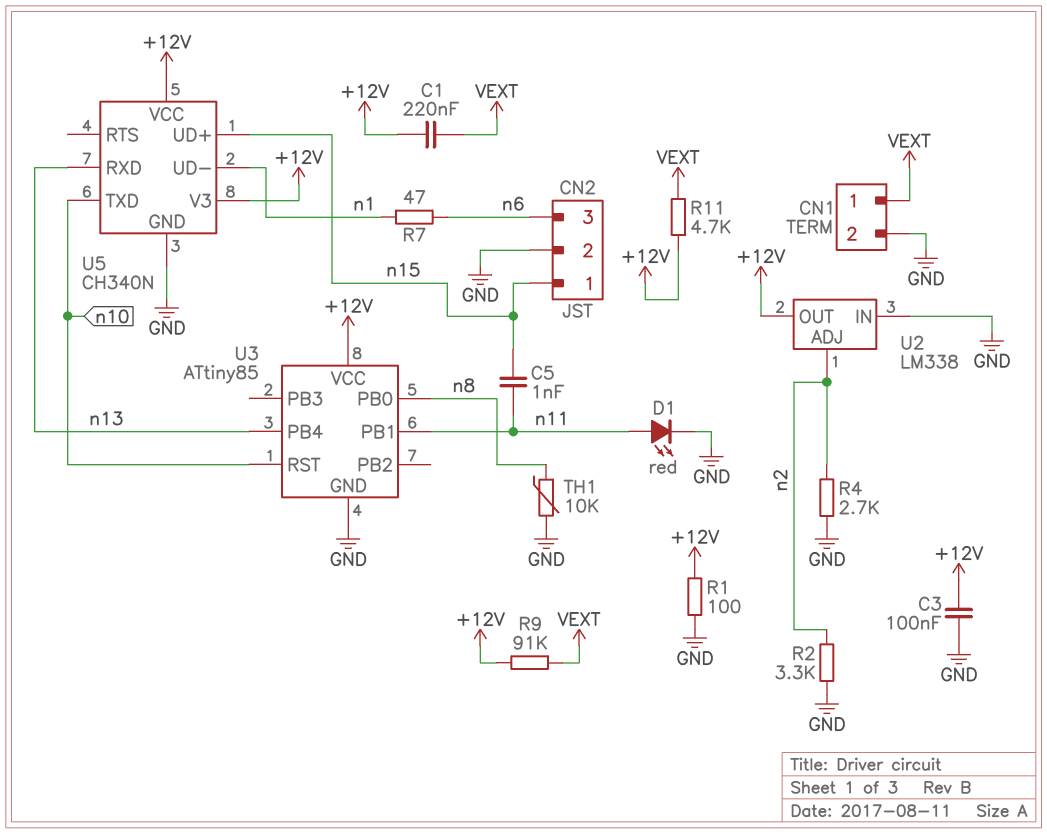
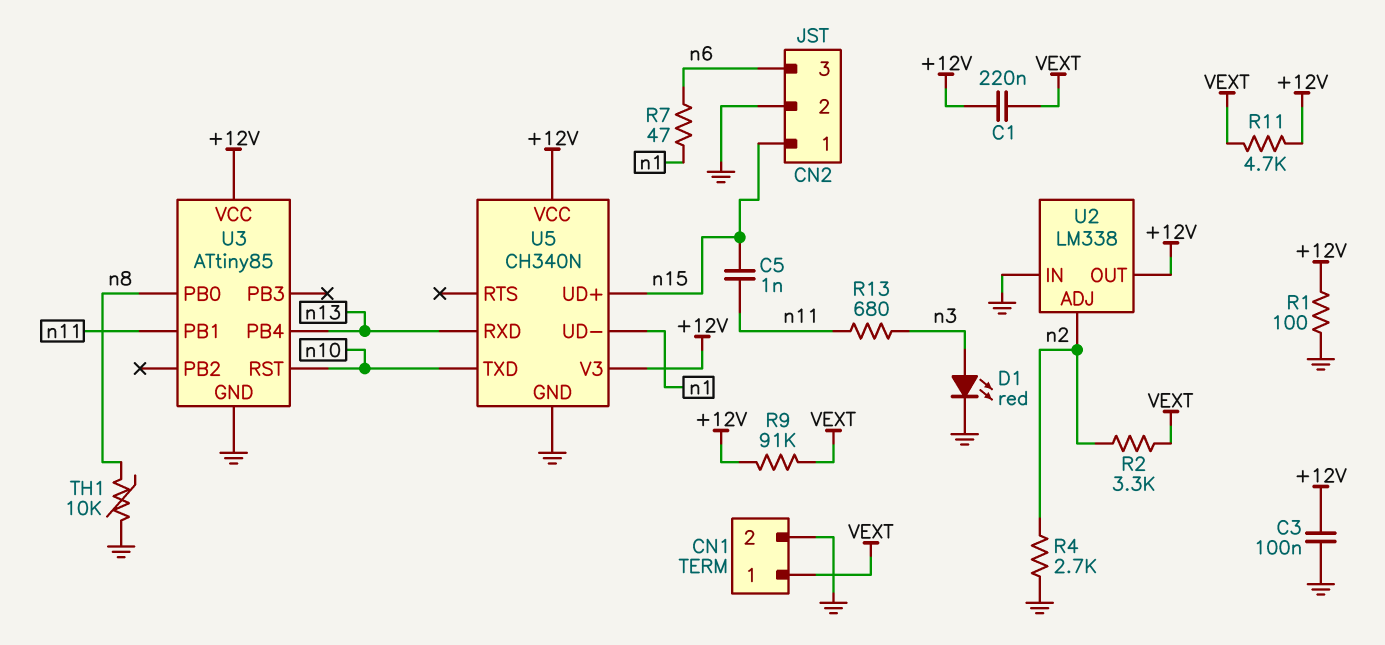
D1: LED red (A n11, K GND) -> LED red (A n3, K GND)
R2: 3.3k (GND, n2) -> 3.3k (VEXT, n2)
R13: none -> 680 (n3, n11)

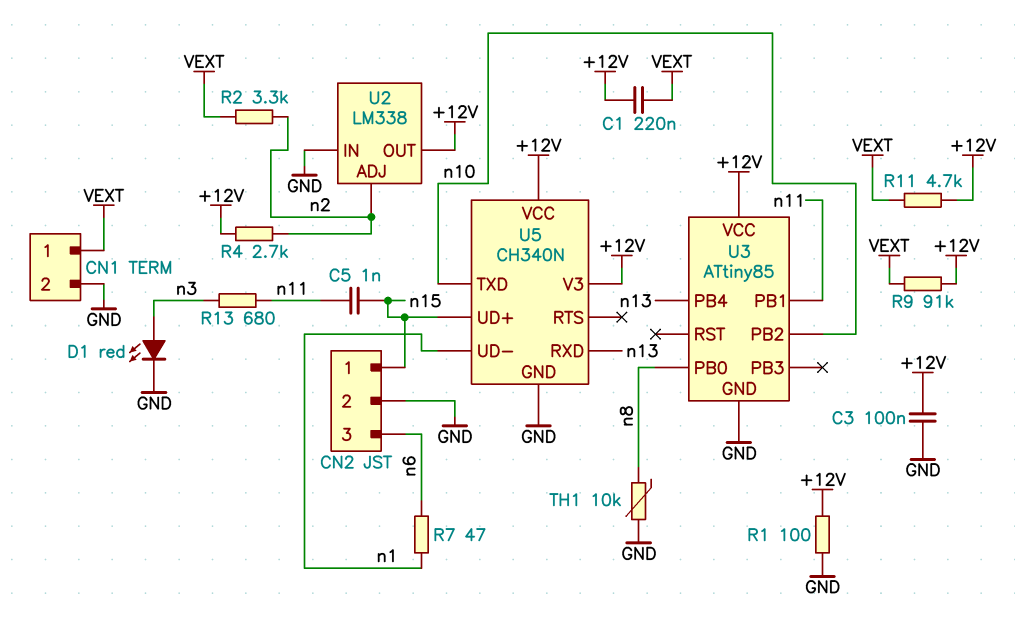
R4: 2.7k (GND, n2) -> 2.7k (+12V, n2)
U3 pin PB2: none -> n10
U3 pin RST: n10 -> none

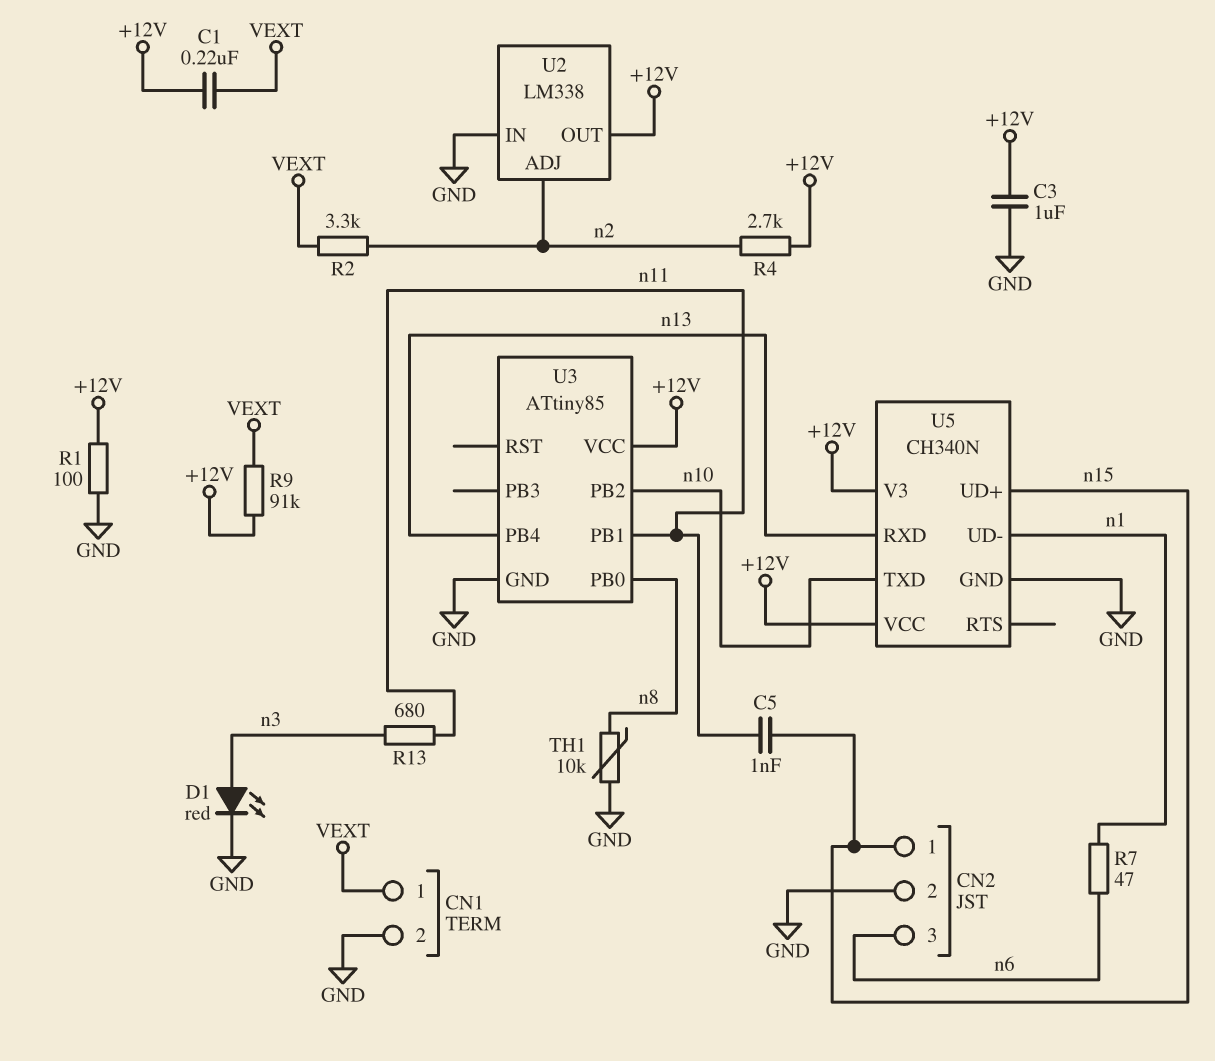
C3: 100nF (+12V, GND) -> 1uF (+12V, GND)
R11: 4.7k (+12V, VEXT) -> none

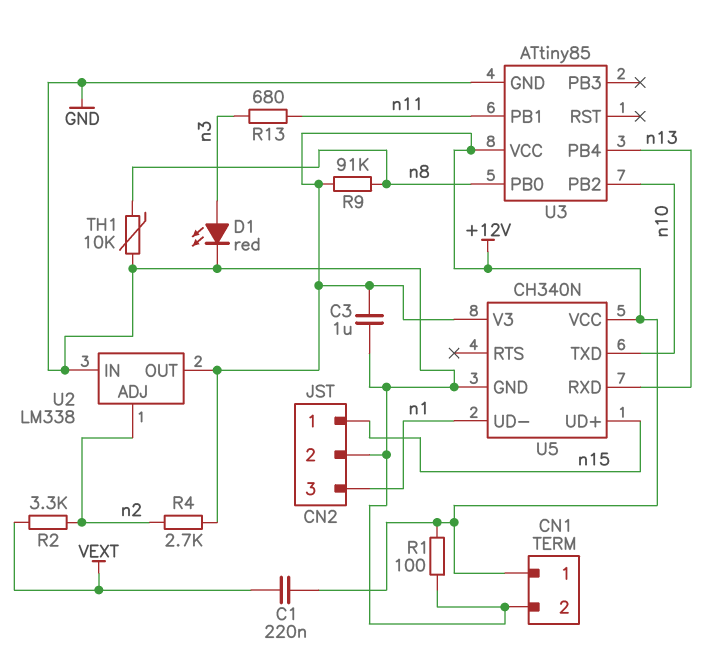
C5: 1nF (n11, n15) -> none
CN1 pin 1: VEXT -> +12V
CN2 pin 3: n6 -> n1
R7: 47 (n1, n6) -> none
R9: 91k (+12V, VEXT) -> 91k (+12V, n8)

